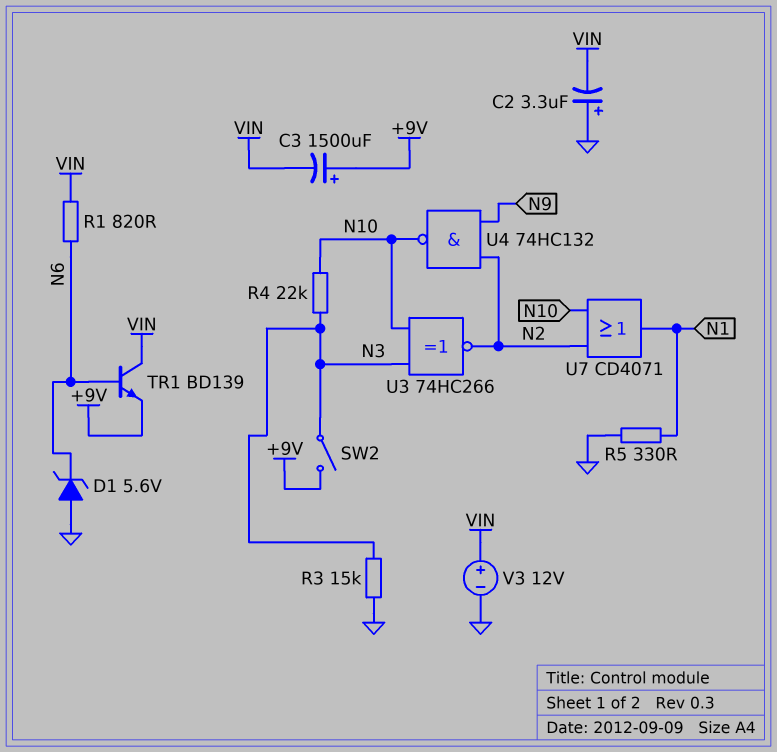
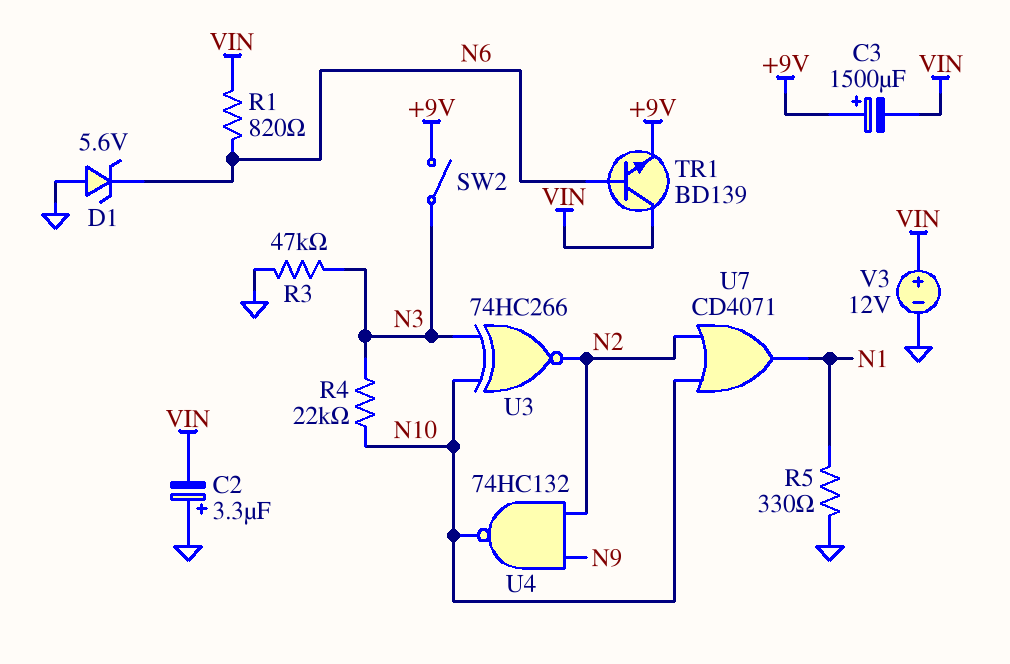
R3: 15k (GND, N3) -> 47k (GND, N3)

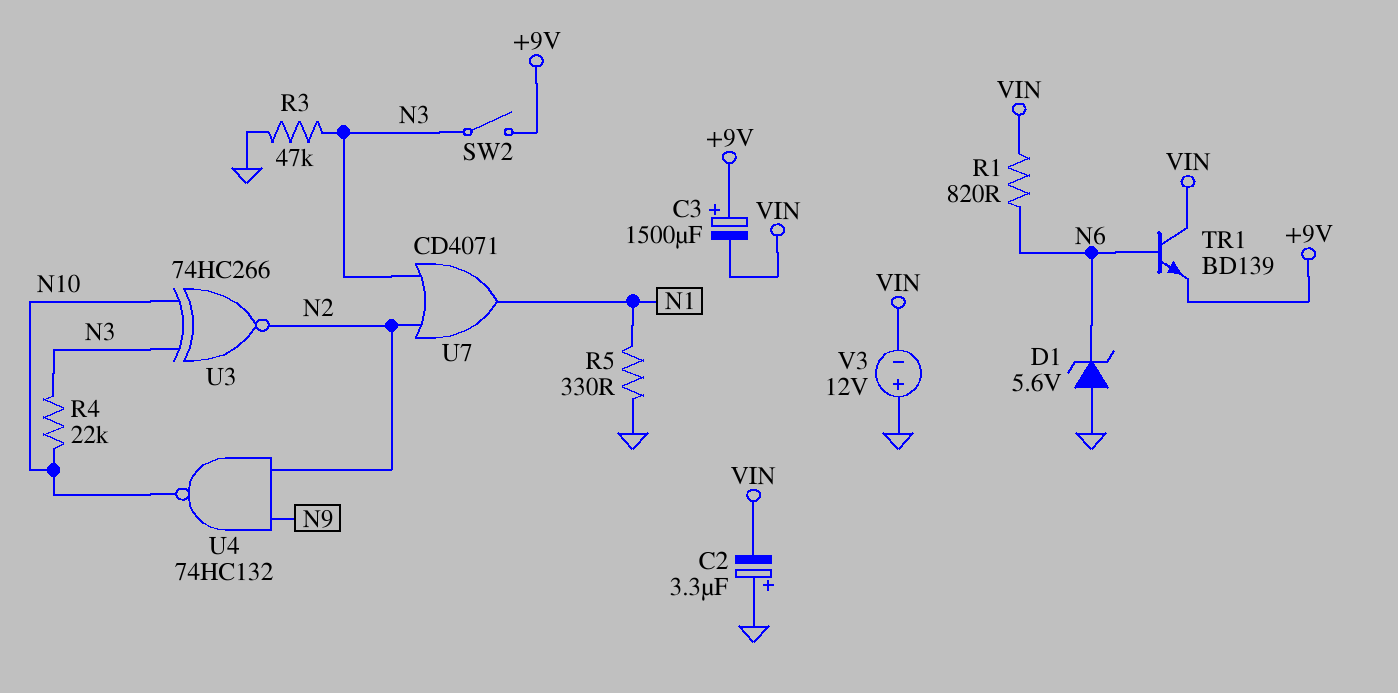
U7: OR CD4071 (in N2, in N10, out N1) -> OR CD4071 (in N2, in N3, out N1)
V3: 12V (plus VIN, minus GND) -> 12V (plus GND, minus VIN)

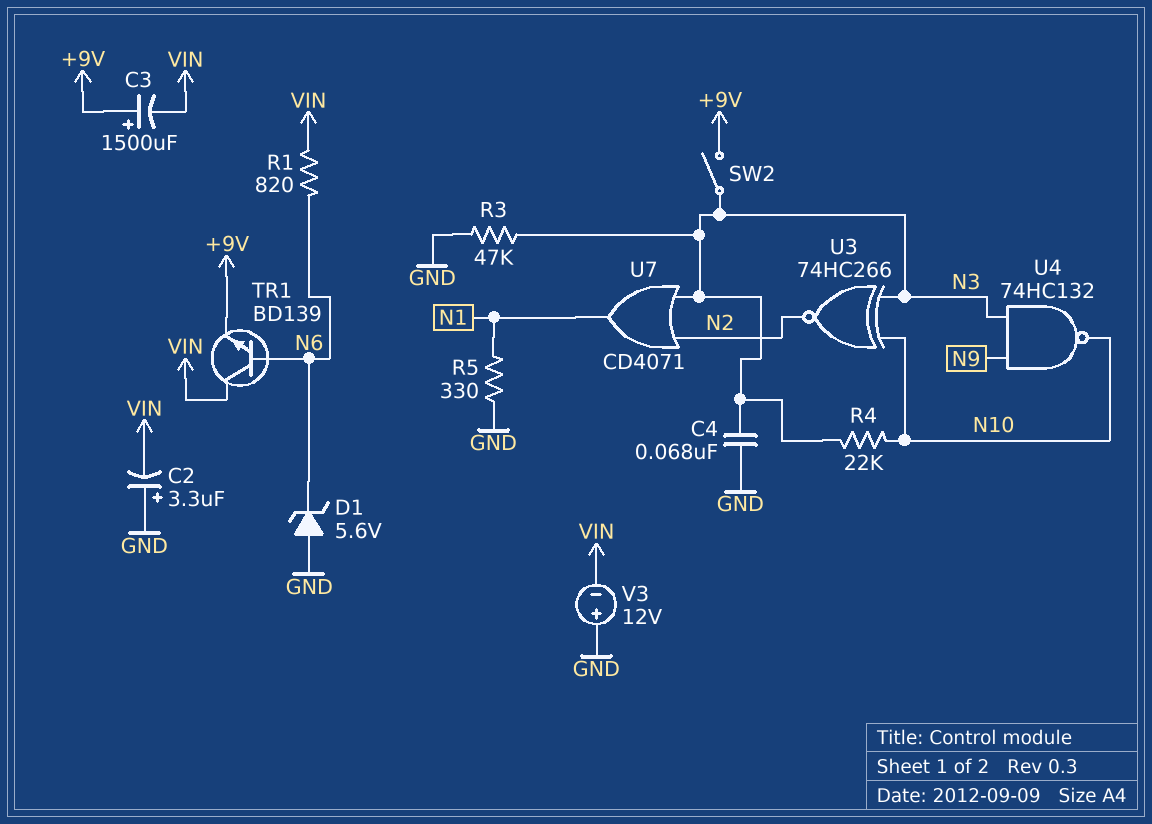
C4: none -> 68nF (GND, N3)
U4: NAND 74HC132 (in N2, in N9, out N10) -> NAND 74HC132 (in N3, in N9, out N10)

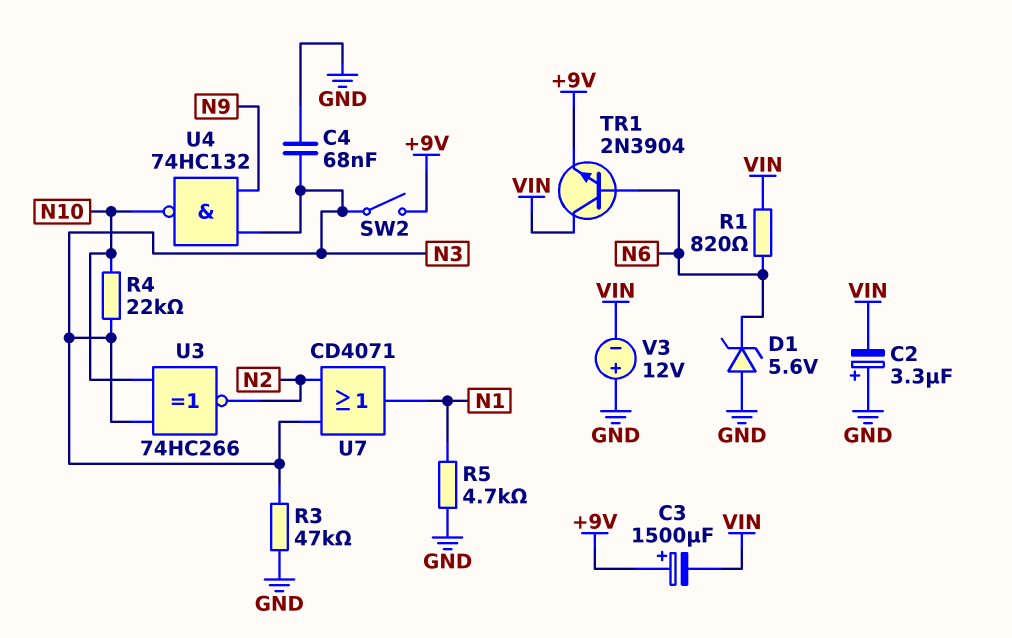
R5: 330 (GND, N1) -> 4.7k (GND, N1)
TR1: NPN BD139 (B N6, C VIN, E +9V) -> NPN 2N3904 (B N6, C VIN, E +9V)

